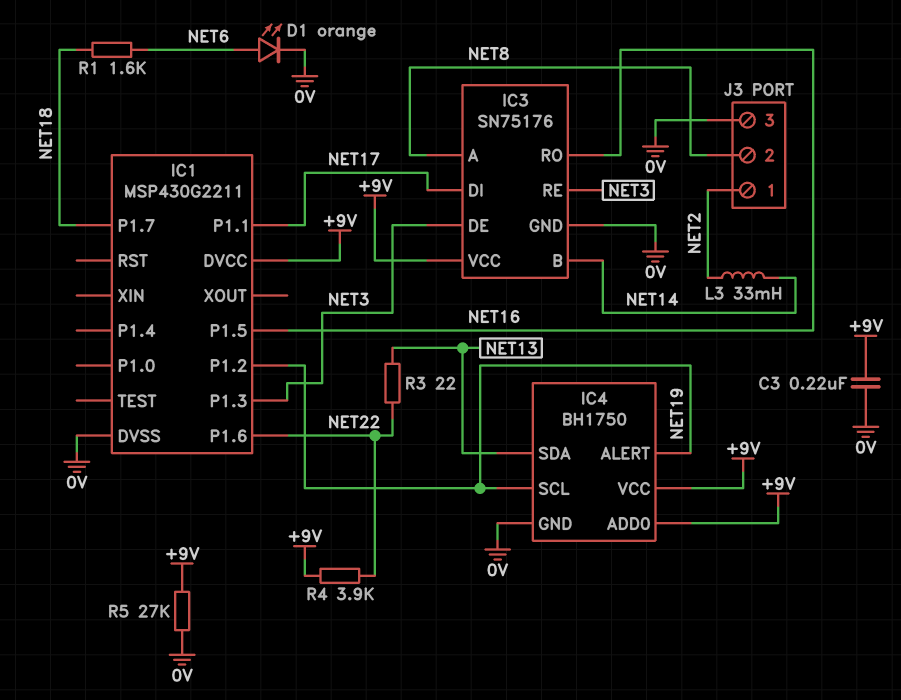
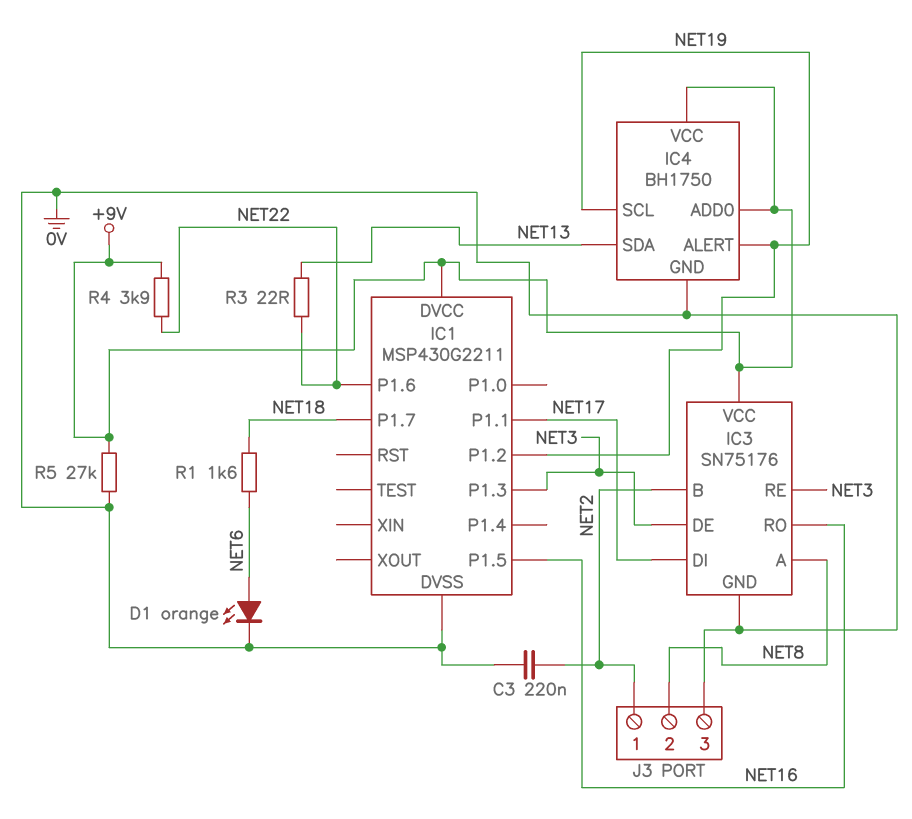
C3: 220nF (+9V, 0V) -> 220nF (0V, NET2)
IC3 pin B: NET14 -> NET2
L3: 33mH (NET2, NET14) -> none

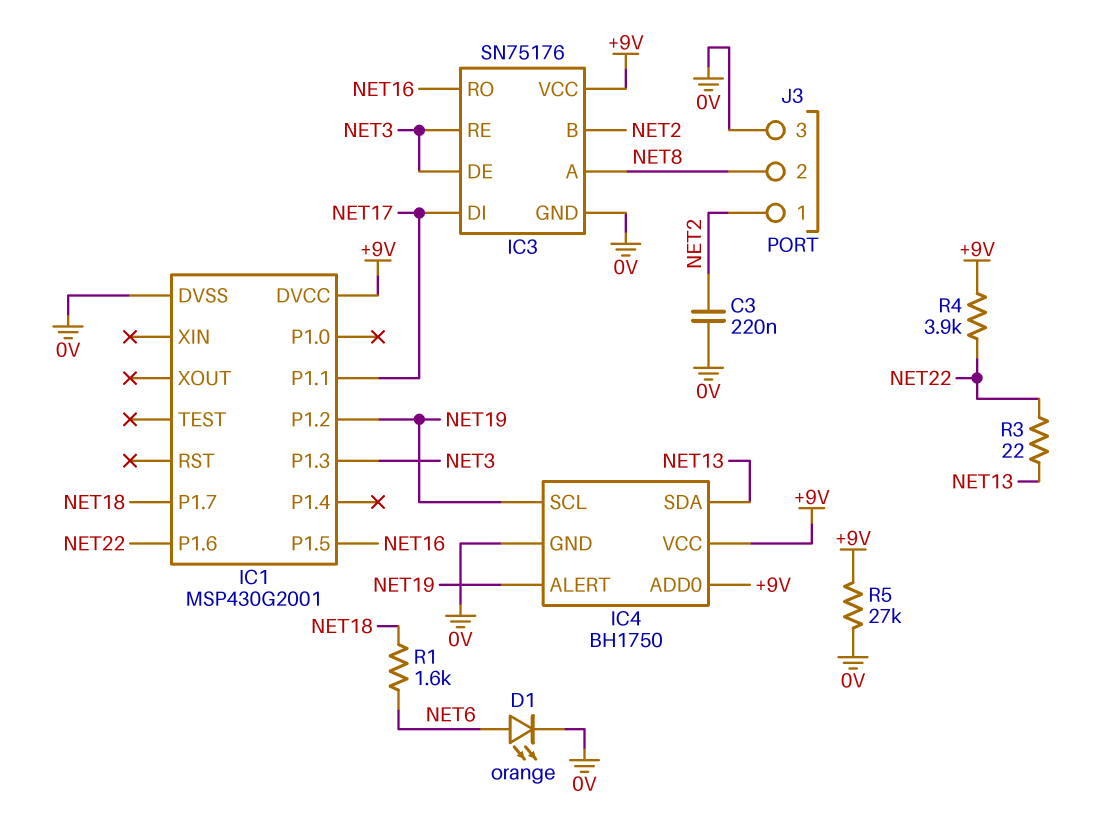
IC1: MSP430G2211 -> MSP430G2001

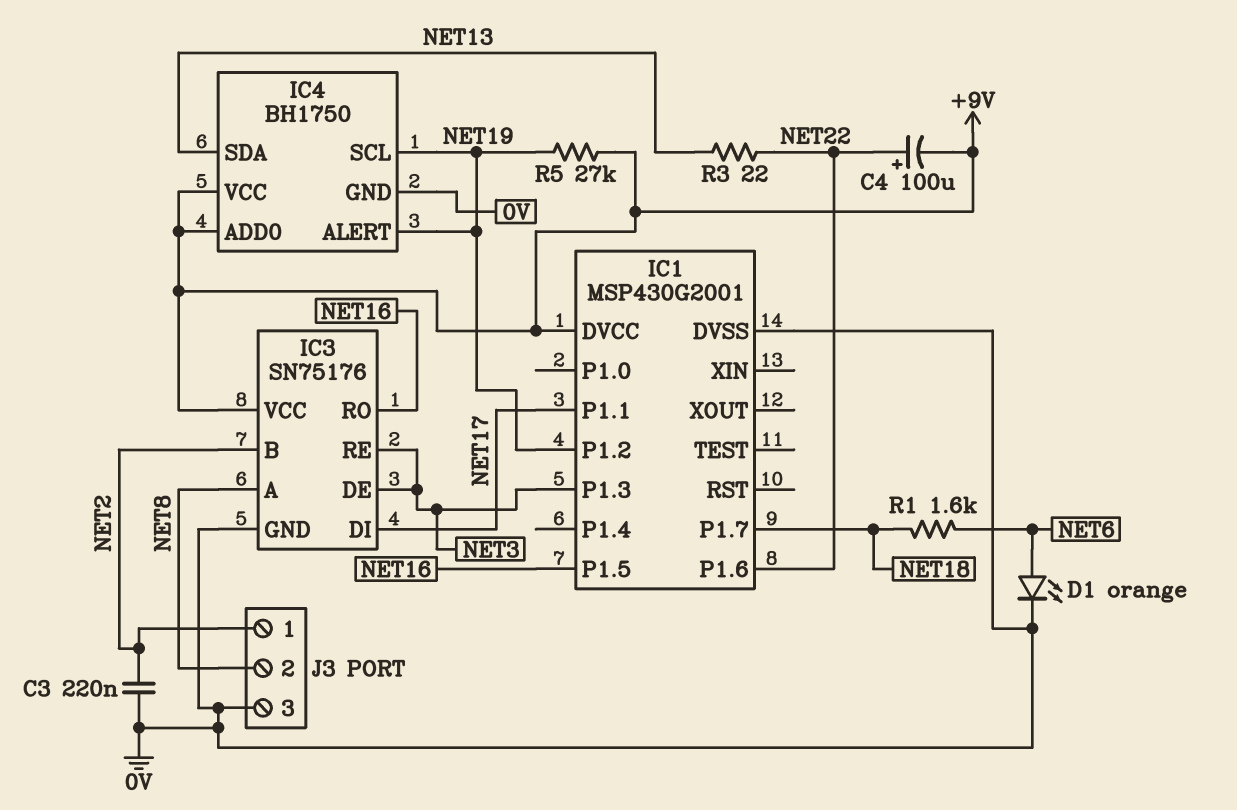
C4: none -> 100uF (plus NET22, minus +9V)
R4: 3.9k (+9V, NET22) -> none
R5: 27k (+9V, 0V) -> 27k (+9V, NET19)

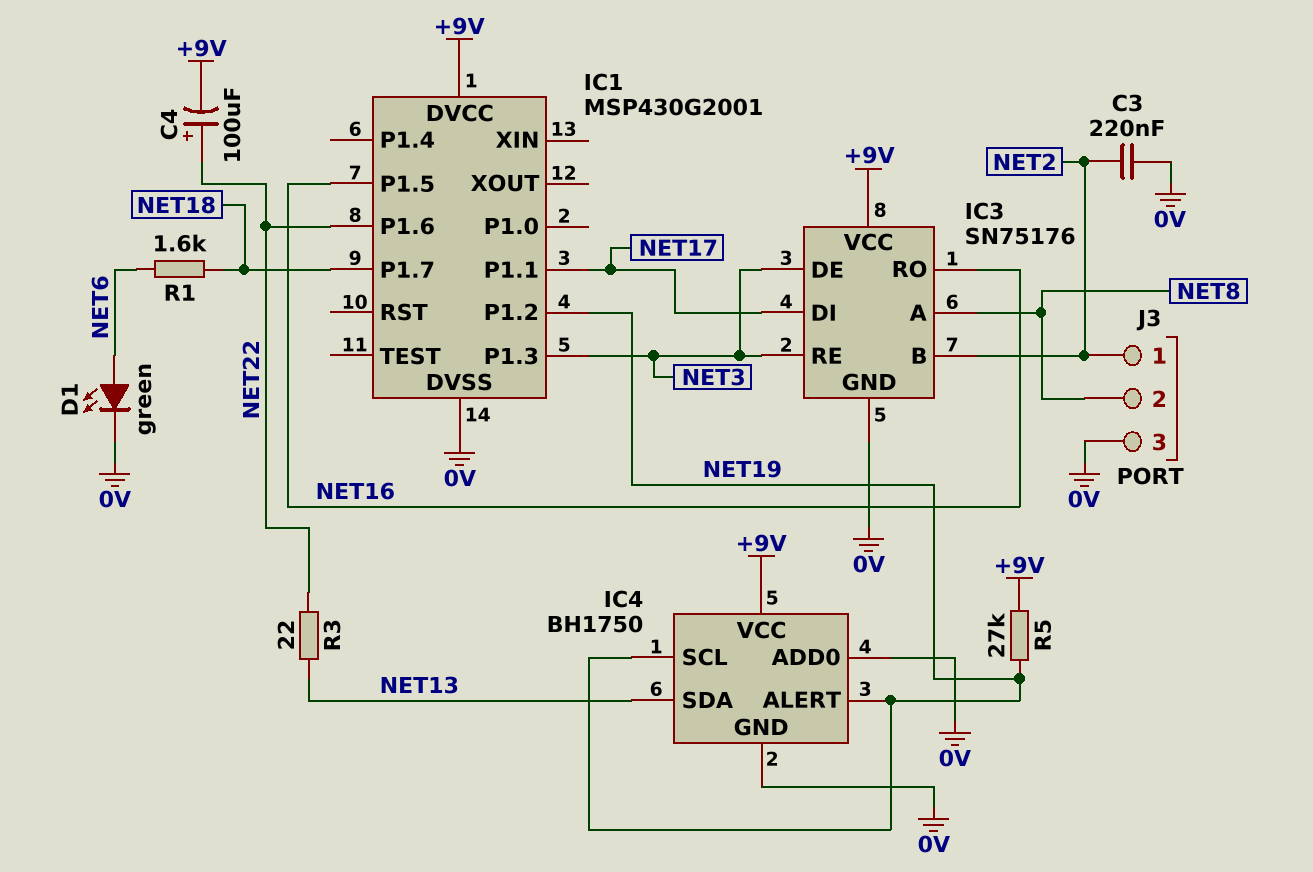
D1: LED orange (A NET6, K 0V) -> LED green (A NET6, K 0V)
IC4 pin ADD0: +9V -> 0V

